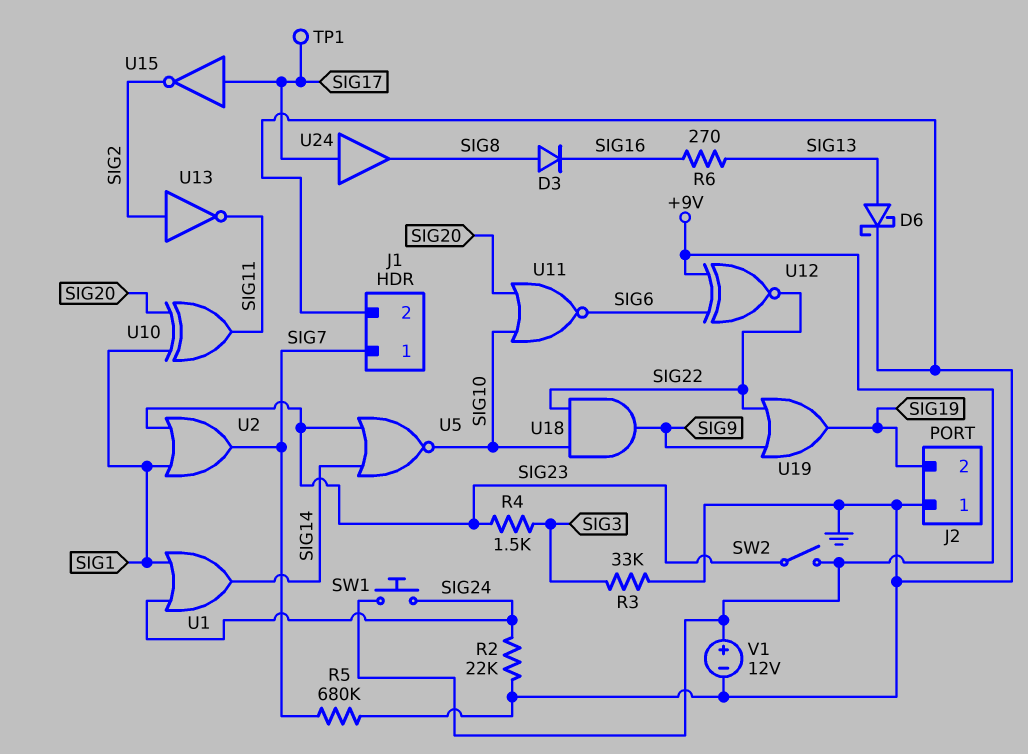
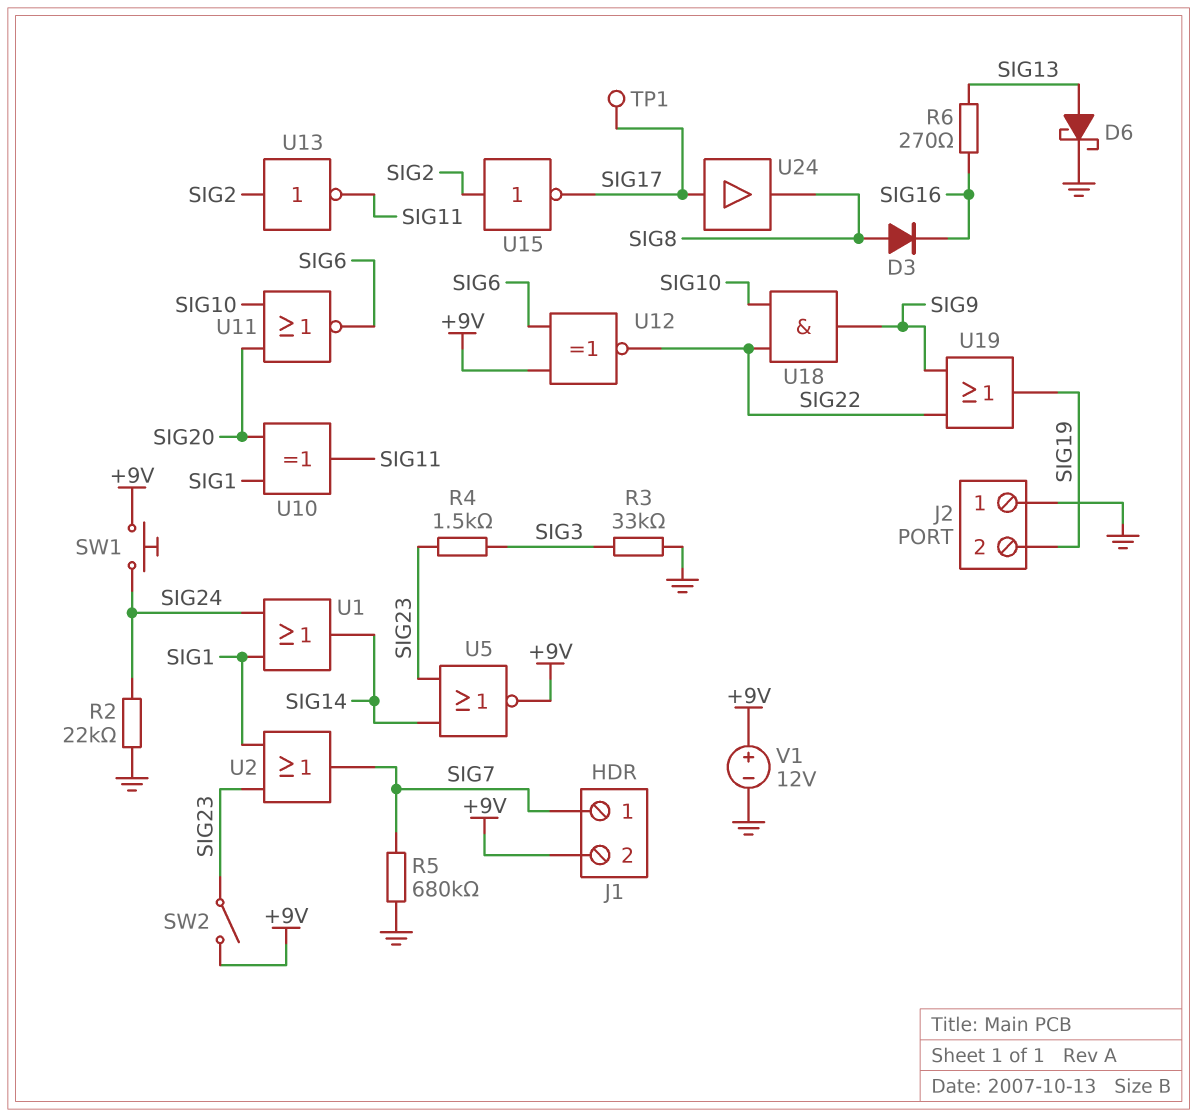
J1 pin 2: GND -> +9V
U5: NOR (in SIG14, in SIG23, out SIG10) -> NOR (in SIG14, in SIG23, out +9V)
U15: NOT (in SIG17, out SIG2) -> NOT (in SIG2, out SIG17)

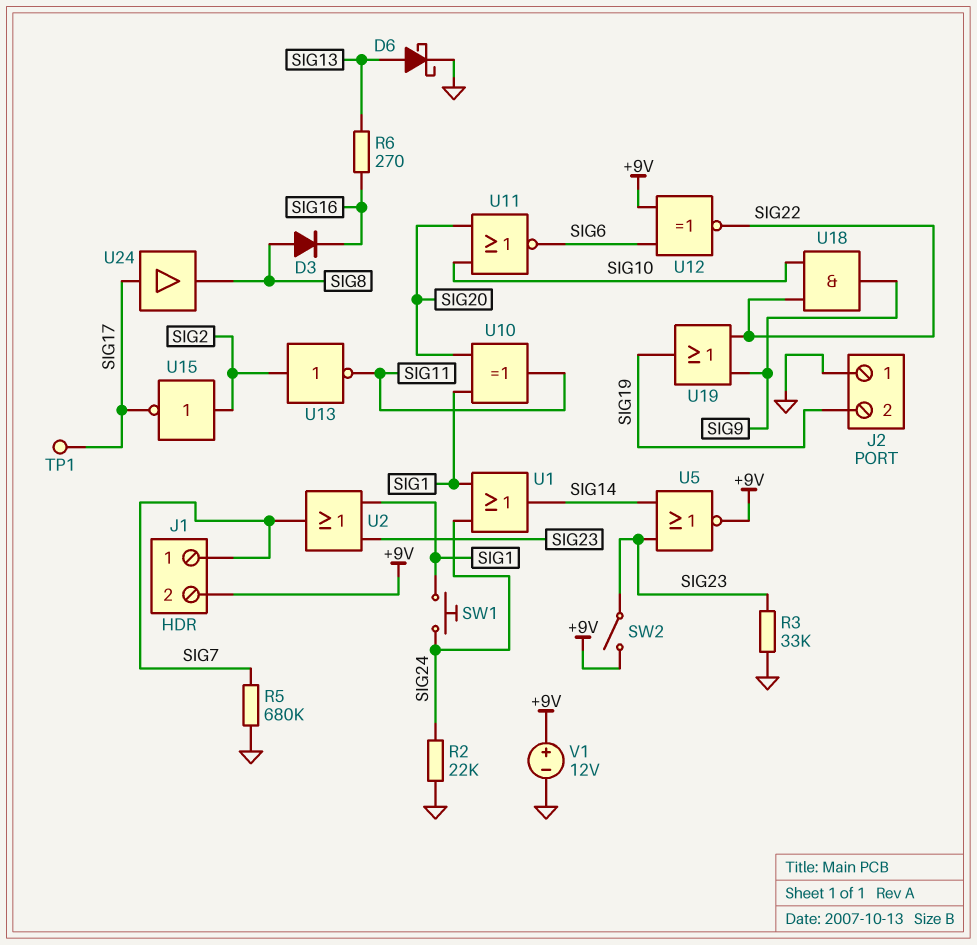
R3: 33k (GND, SIG3) -> 33k (GND, SIG23)
R4: 1.5k (SIG3, SIG23) -> none
SW1: button (+9V, SIG24) -> button (SIG1, SIG24)

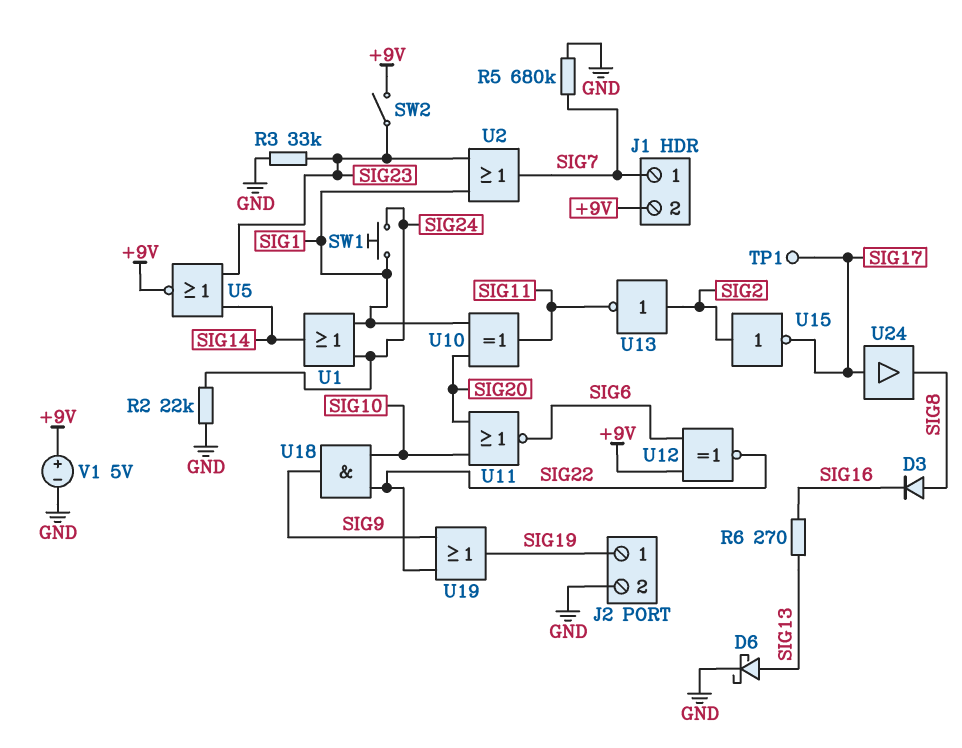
J2 pin 1: GND -> SIG19
J2 pin 2: SIG19 -> GND
V1: 12V (plus +9V, minus GND) -> 5V (plus +9V, minus GND)

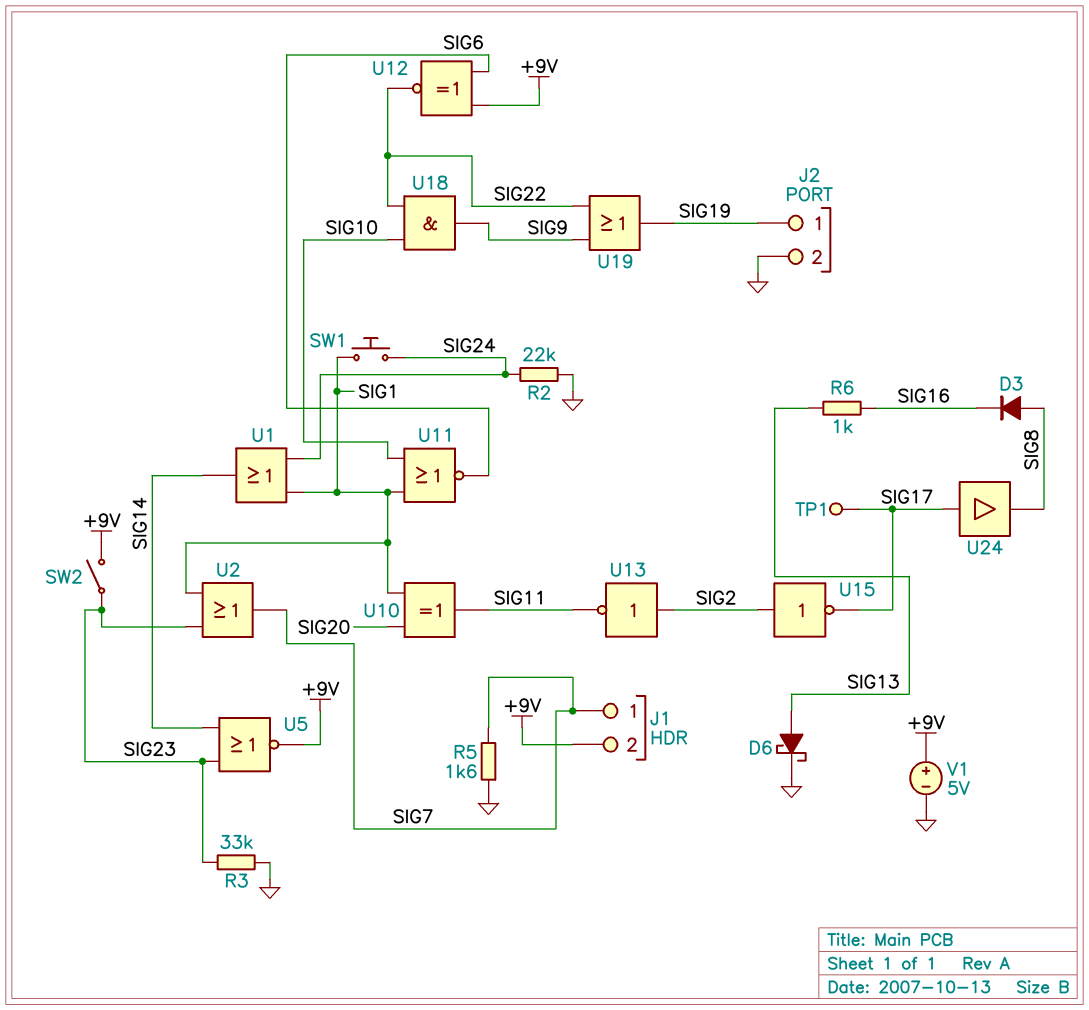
R5: 680k (GND, SIG7) -> 1.6k (GND, SIG7)
R6: 270 (SIG13, SIG16) -> 1k (SIG13, SIG16)
U11: NOR (in SIG10, in SIG20, out SIG6) -> NOR (in SIG1, in SIG10, out SIG6)

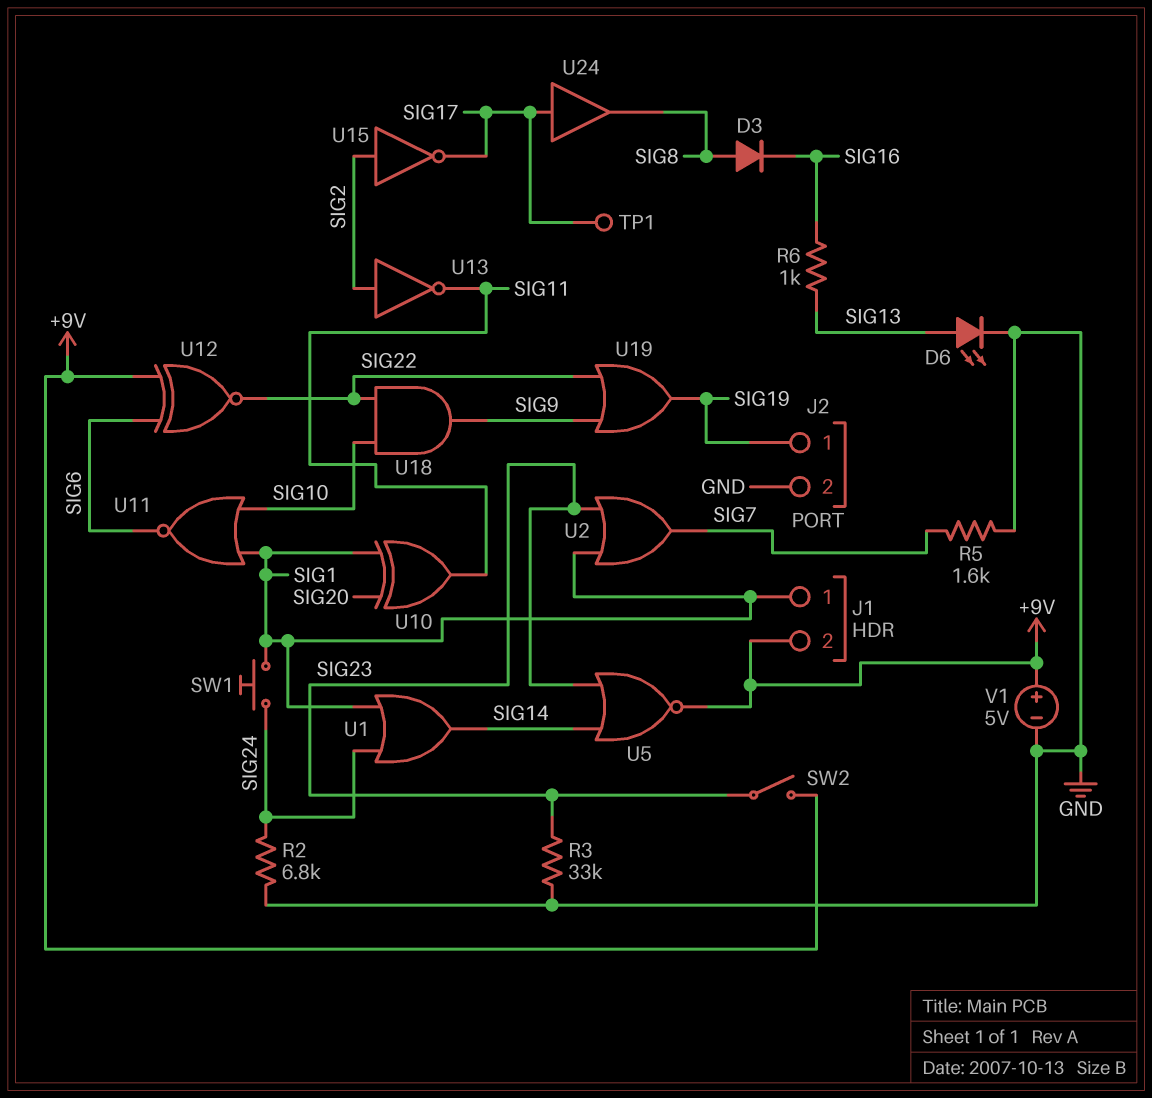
D6: schottky (A SIG13, K GND) -> LED (A SIG13, K GND)
J1 pin 1: SIG7 -> SIG1
R2: 22k (GND, SIG24) -> 6.8k (GND, SIG24)

